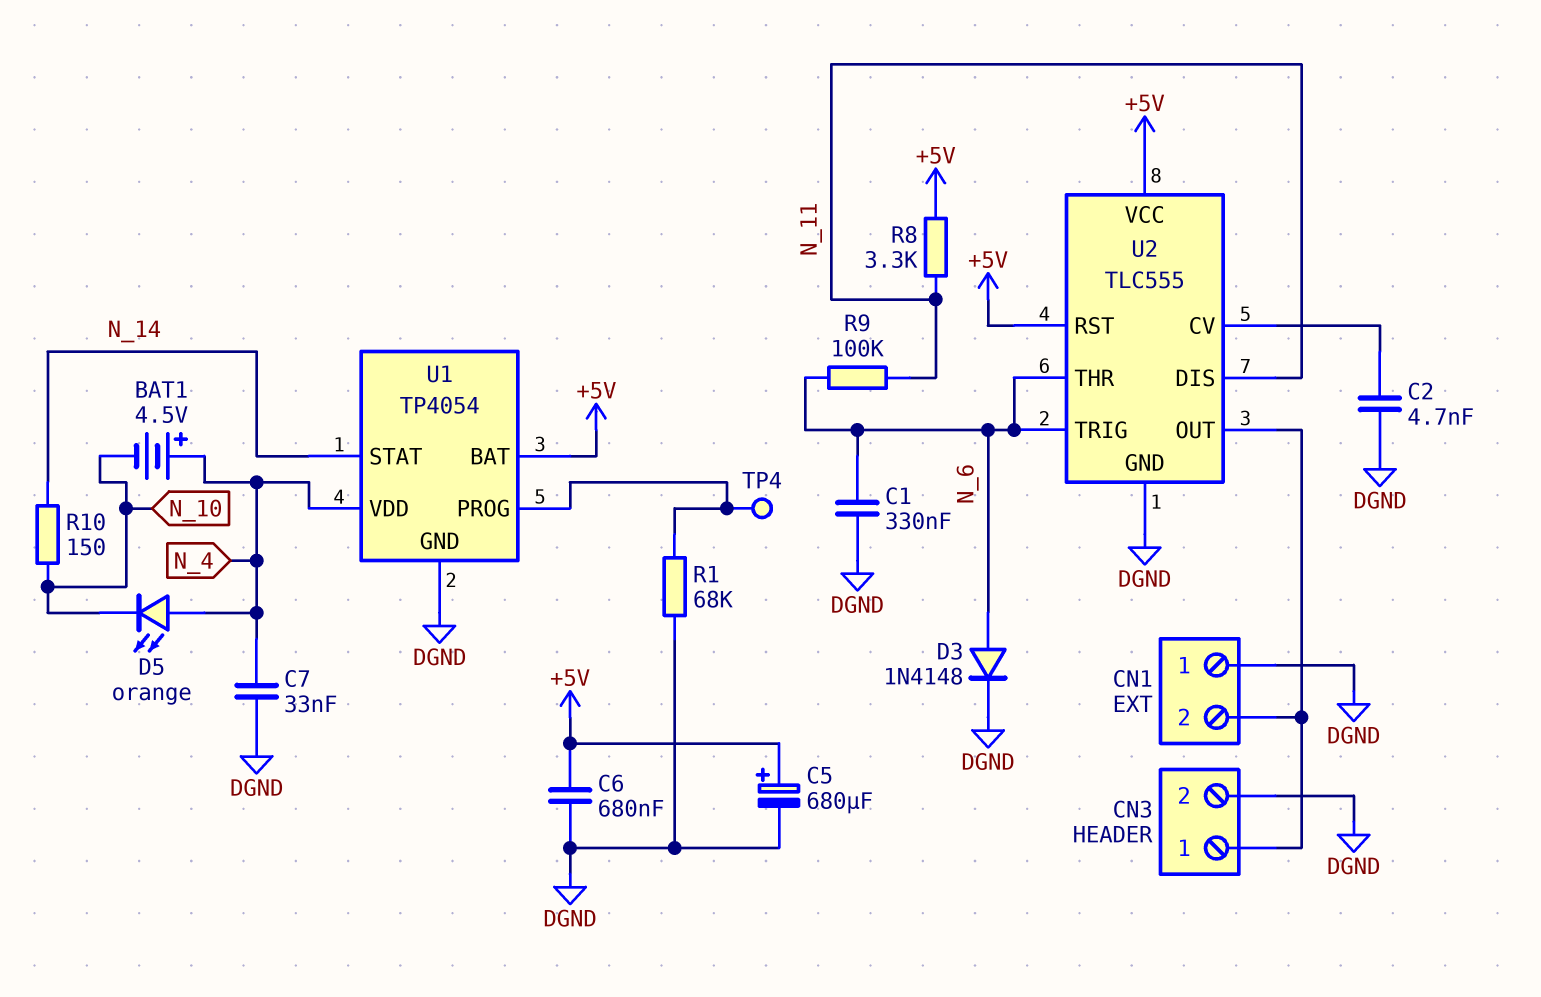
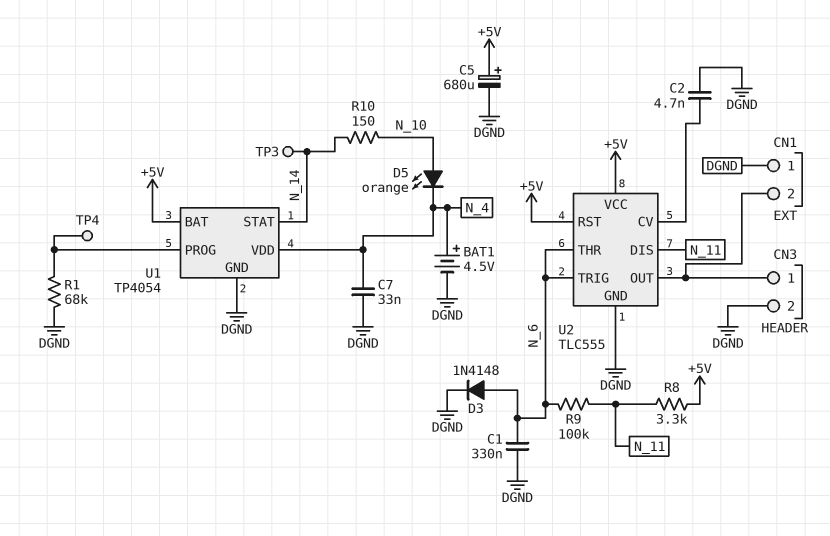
BAT1: 4.5V (plus N_4, minus N_10) -> 4.5V (plus N_4, minus DGND)
C6: 680nF (+5V, DGND) -> none
D5: LED orange (A N_4, K N_10) -> LED orange (A N_10, K N_4)
TP3: none -> test point (N_14)

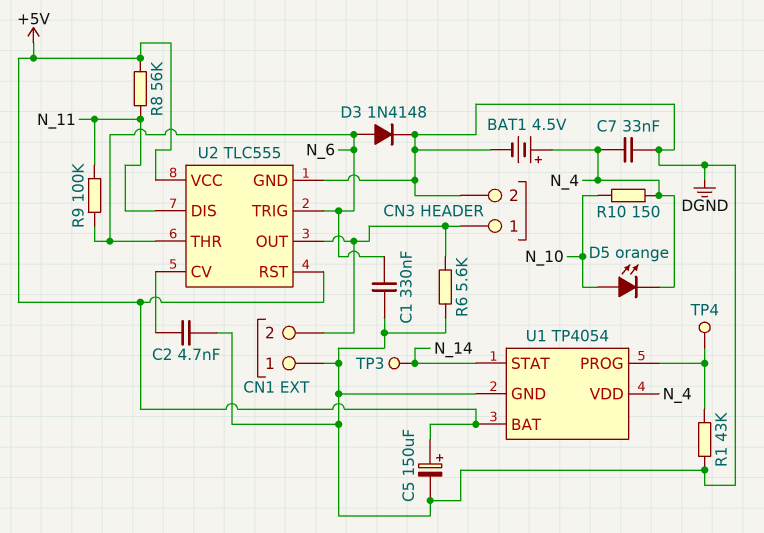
C5: 680uF (plus +5V, minus DGND) -> 150uF (plus +5V, minus DGND)
R1: 68k (DGND, U1/PROG) -> 43k (DGND, U1/PROG)
R6: none -> 5.6k (CN1/2, DGND)
R8: 3.3k (+5V, N_11) -> 56k (+5V, N_11)
R10: 150 (N_10, N_14) -> 150 (N_4, N_10)

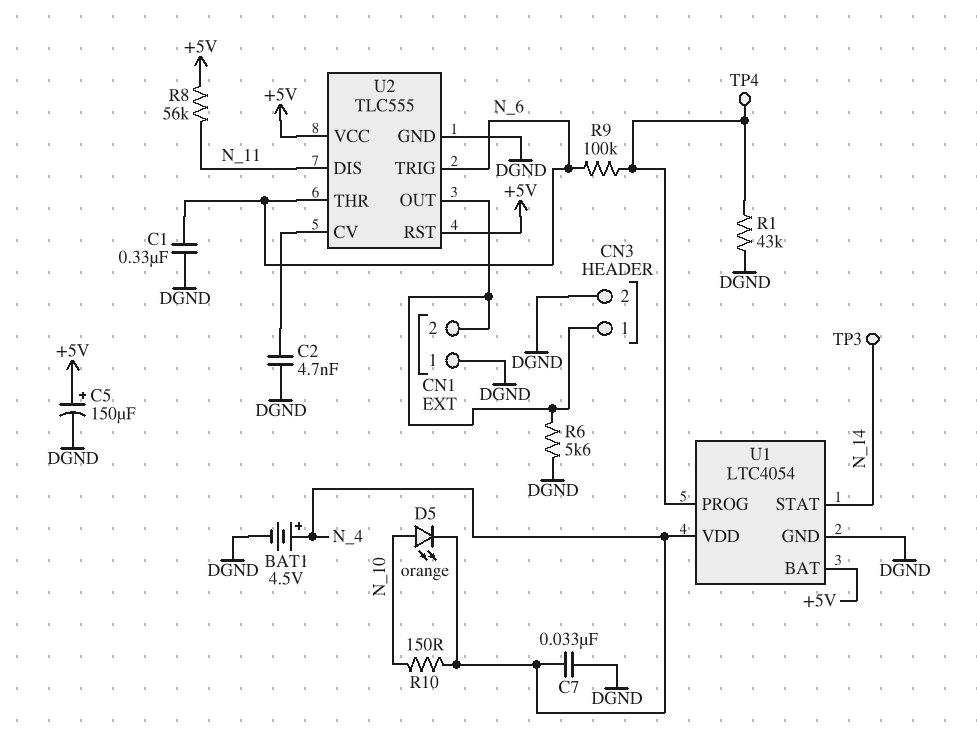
D3: diode 1N4148 (A N_6, K DGND) -> none
R9: 100k (N_6, N_11) -> 100k (N_6, U1/PROG)
U1: TP4054 -> LTC4054

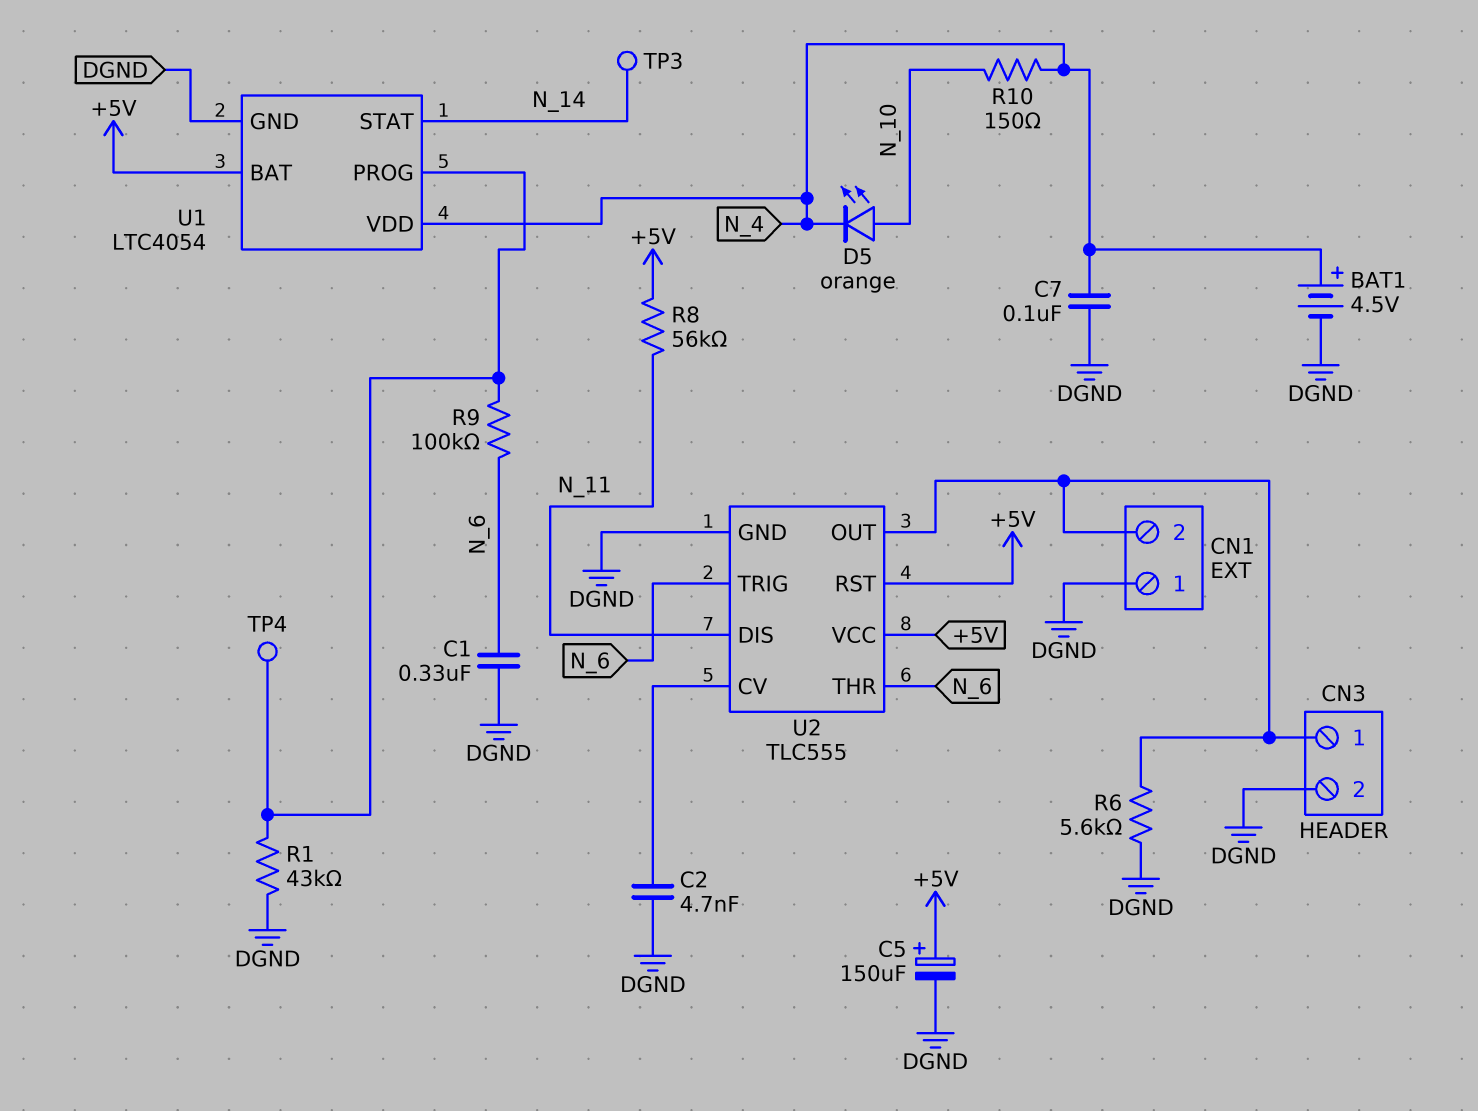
C7: 33nF (DGND, N_4) -> 100nF (DGND, N_4)

